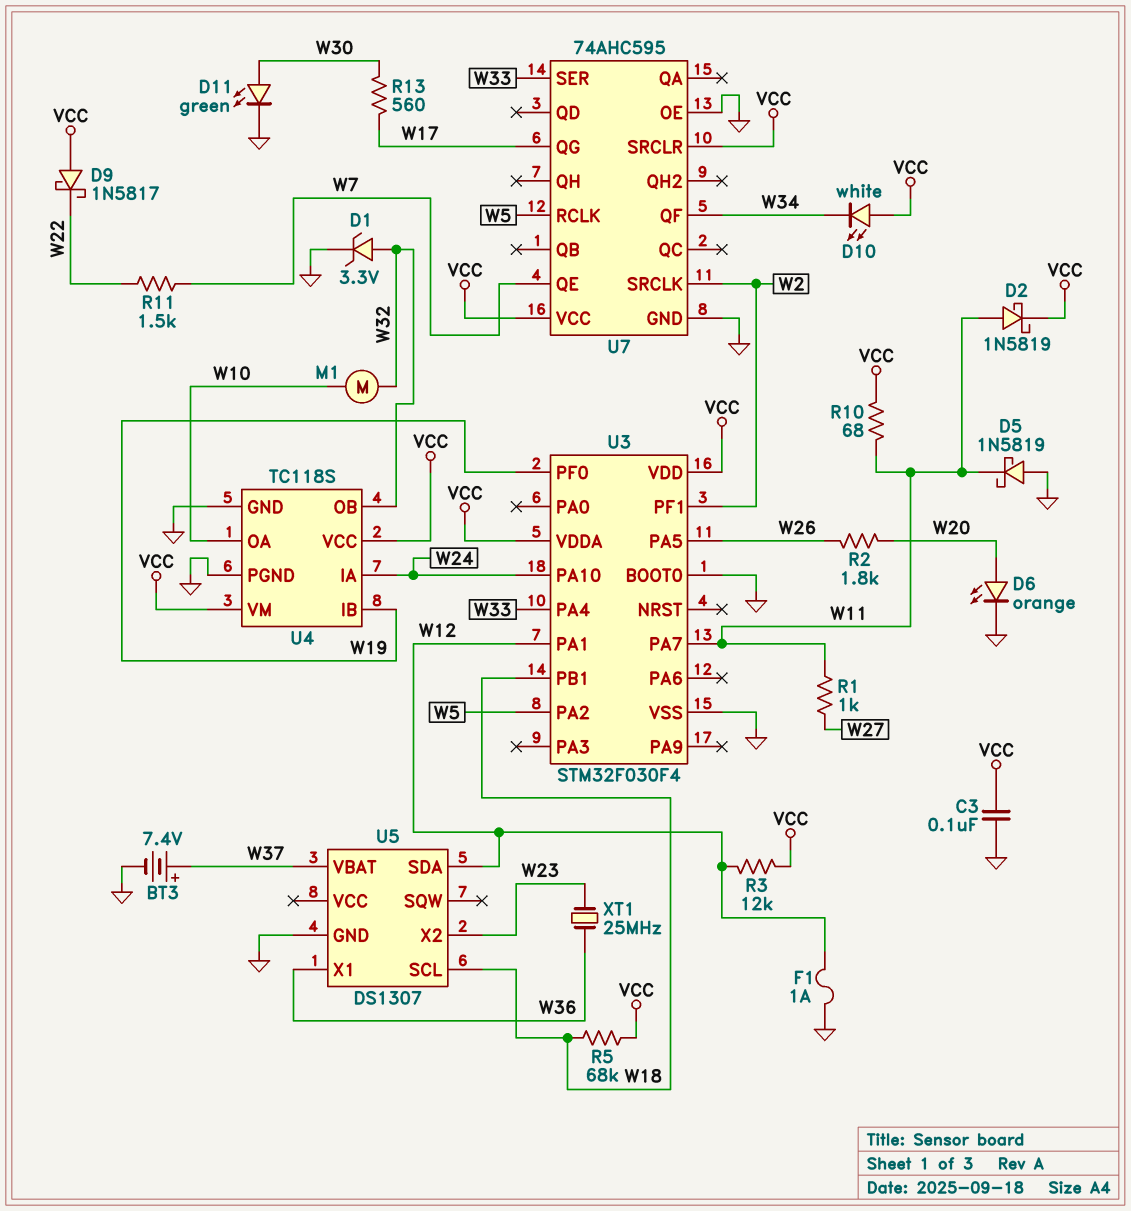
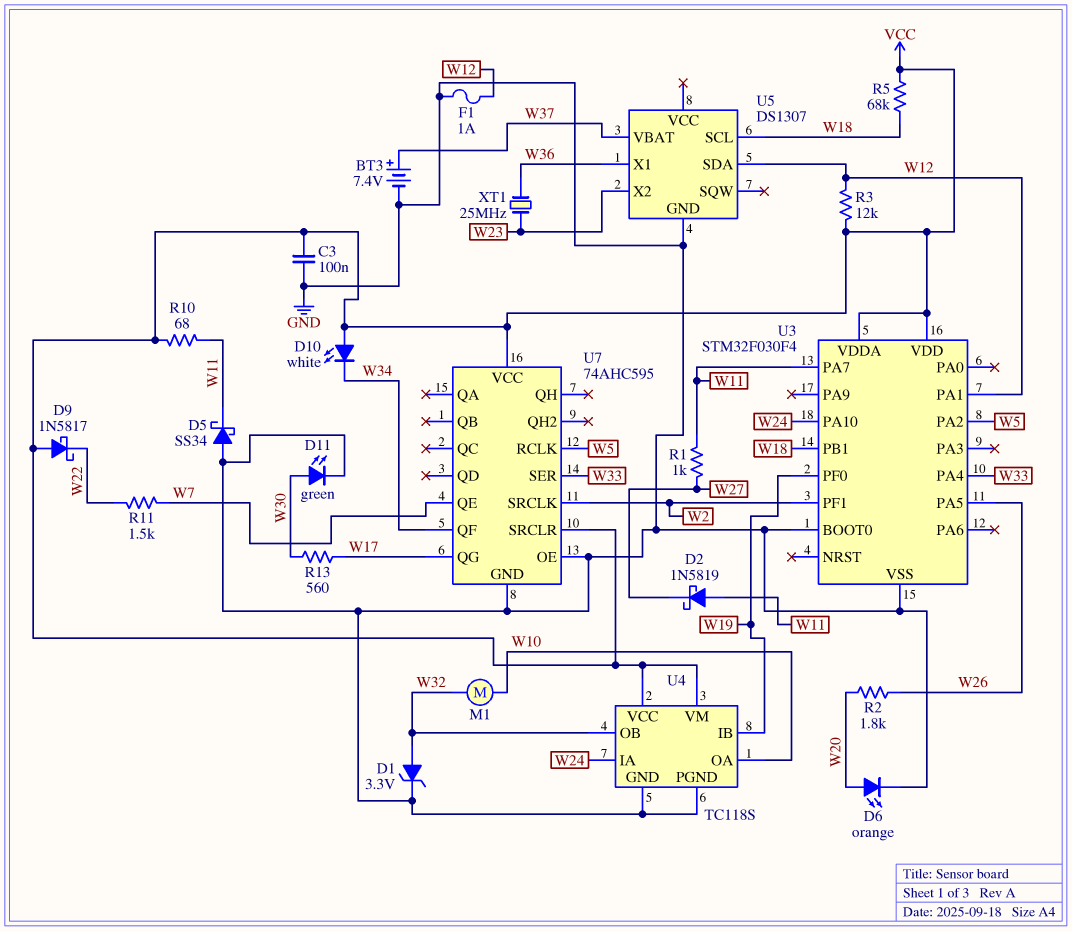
D2: schottky 1N5819 (A W11, K VCC) -> schottky 1N5819 (A W11, K W27)
D5: schottky 1N5819 (A GND, K W11) -> schottky SS34 (A GND, K W11)

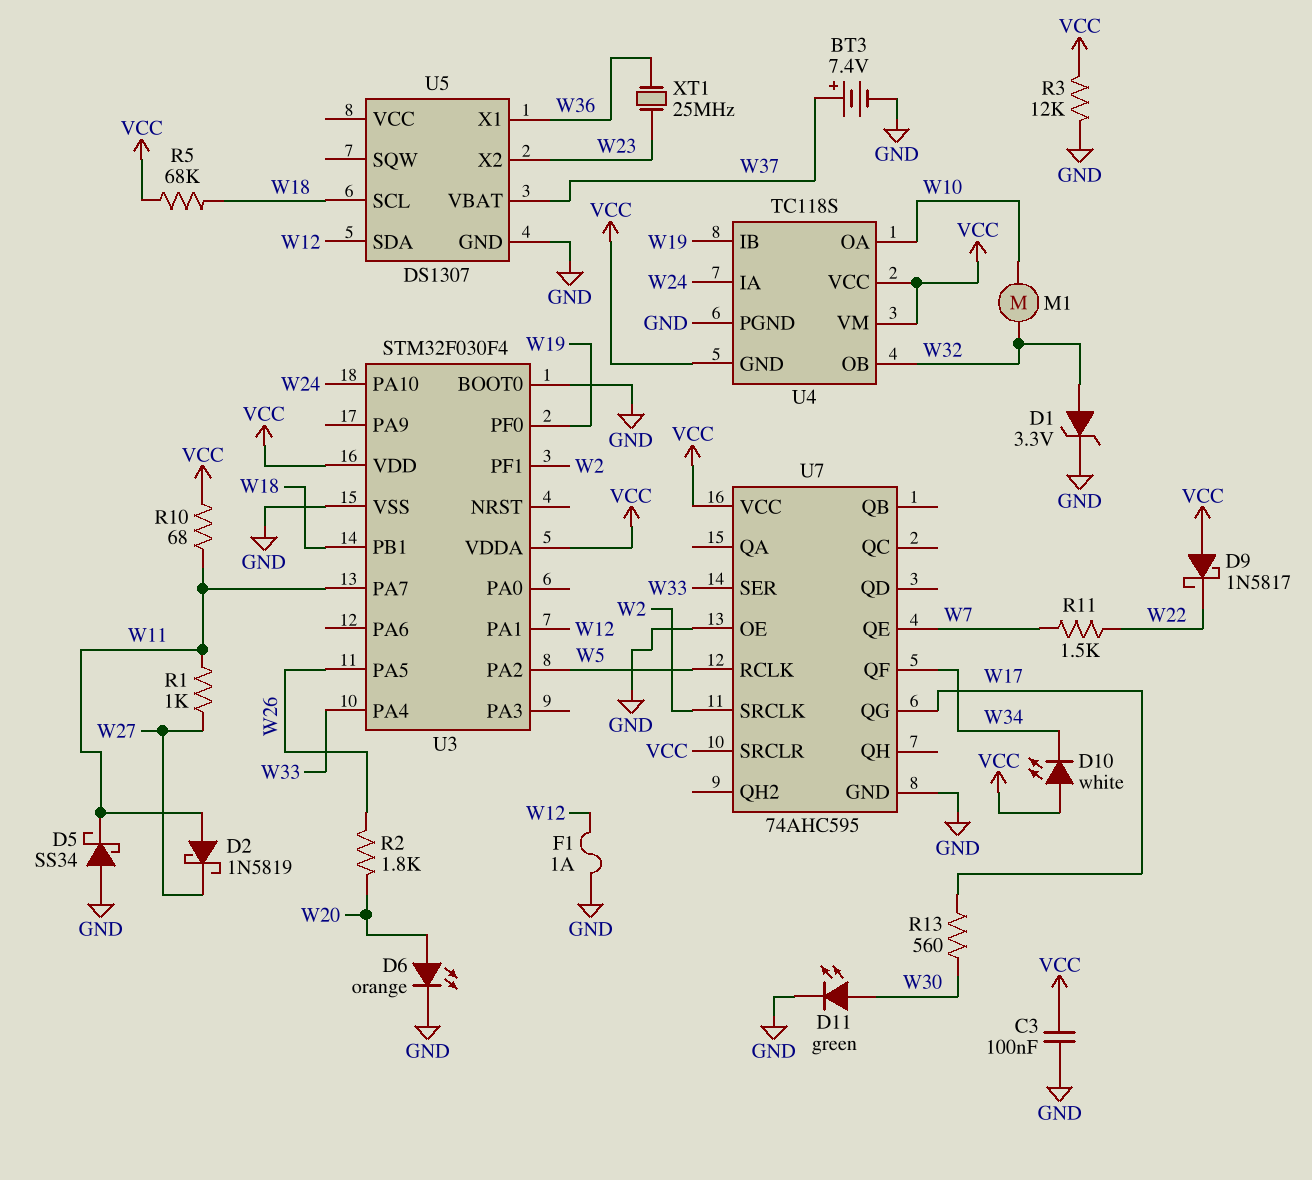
R3: 12k (VCC, W12) -> 12k (GND, VCC)
U4 pin GND: GND -> VCC

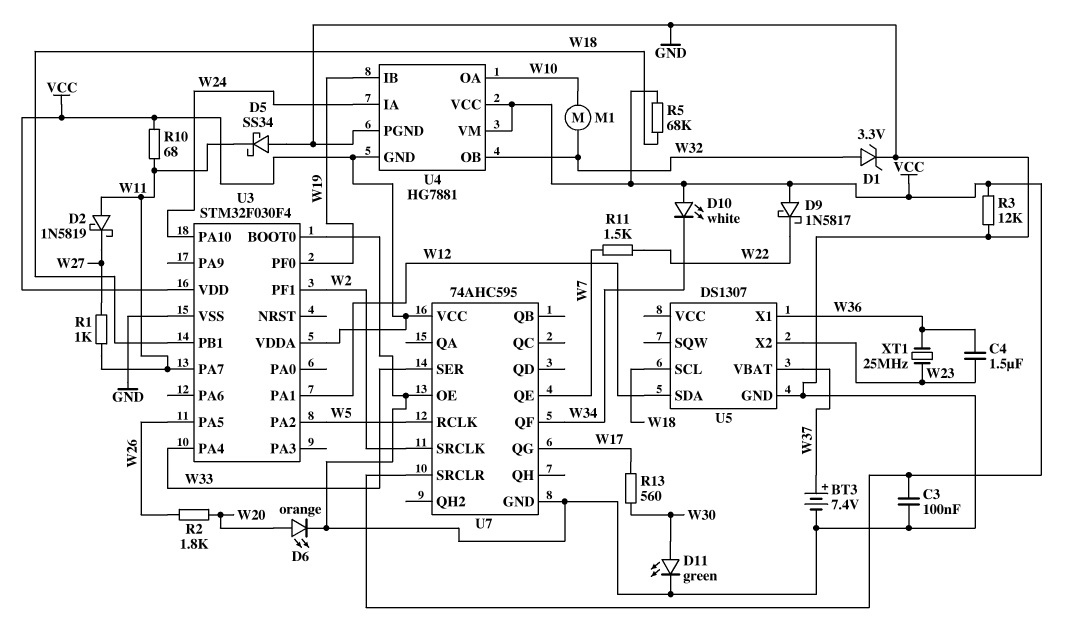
C4: none -> 1.5uF (W23, W36)
F1: 1A (GND, W12) -> none
U4: TC118S -> HG7881

